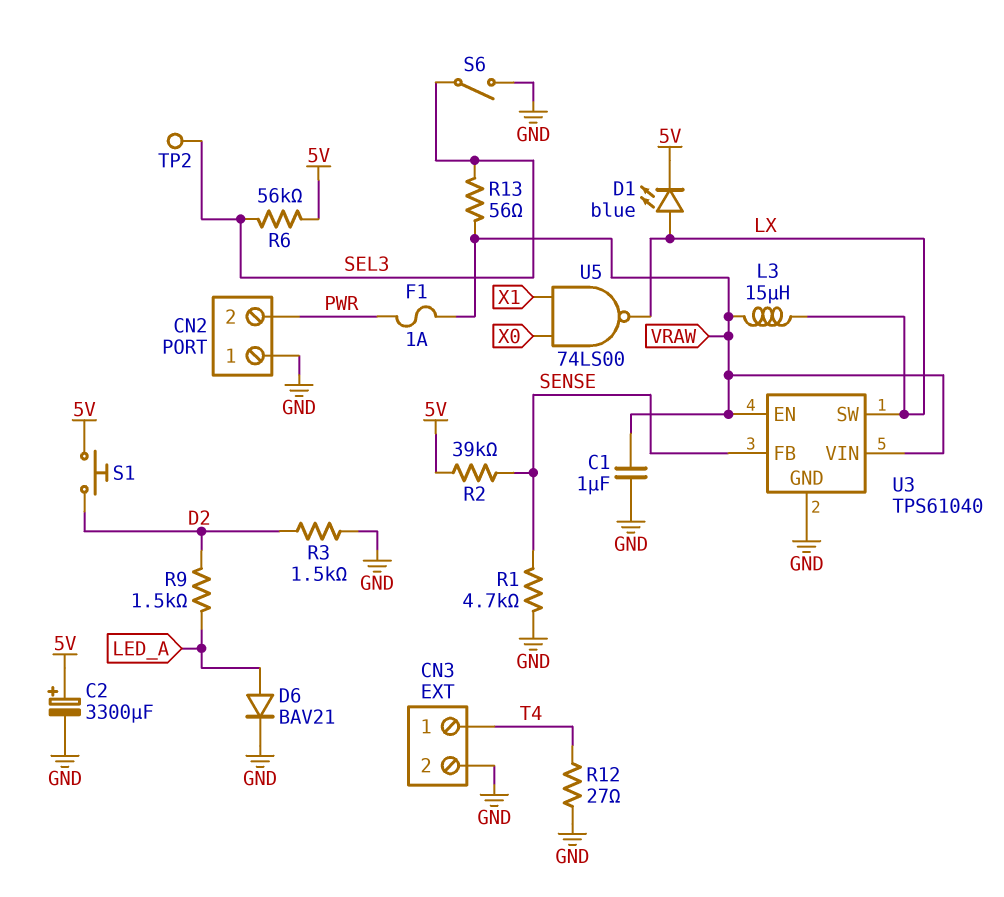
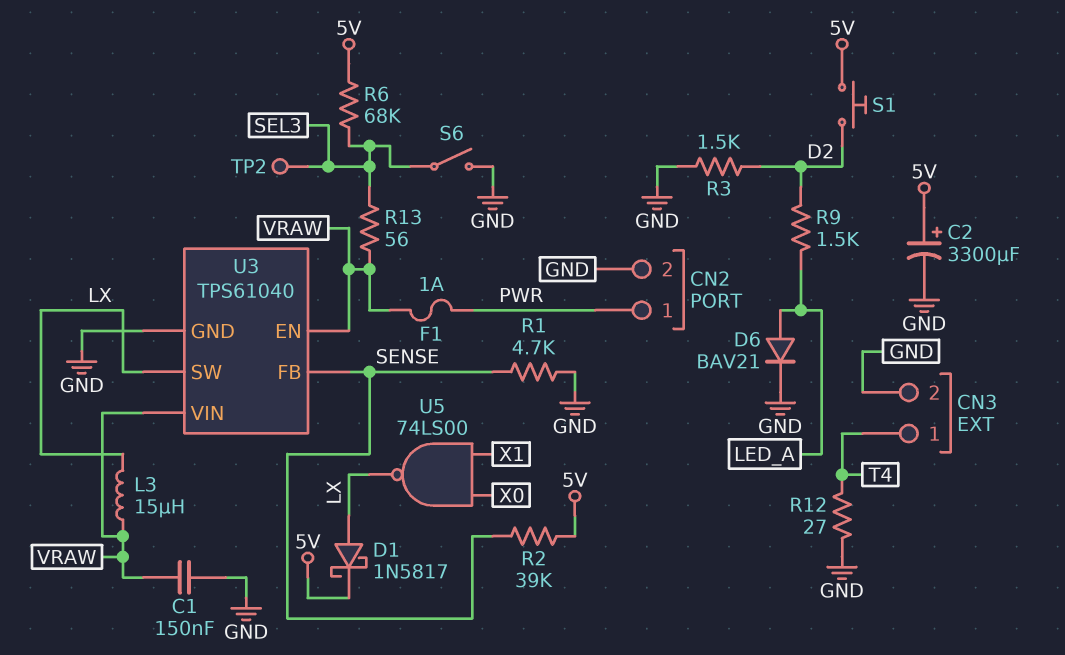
C1: 1uF (GND, VRAW) -> 150nF (GND, VRAW)
CN2 pin 1: GND -> PWR
CN2 pin 2: PWR -> GND
D1: LED blue (A LX, K 5V) -> schottky 1N5817 (A LX, K 5V)
R6: 56k (5V, SEL3) -> 68k (5V, SEL3)

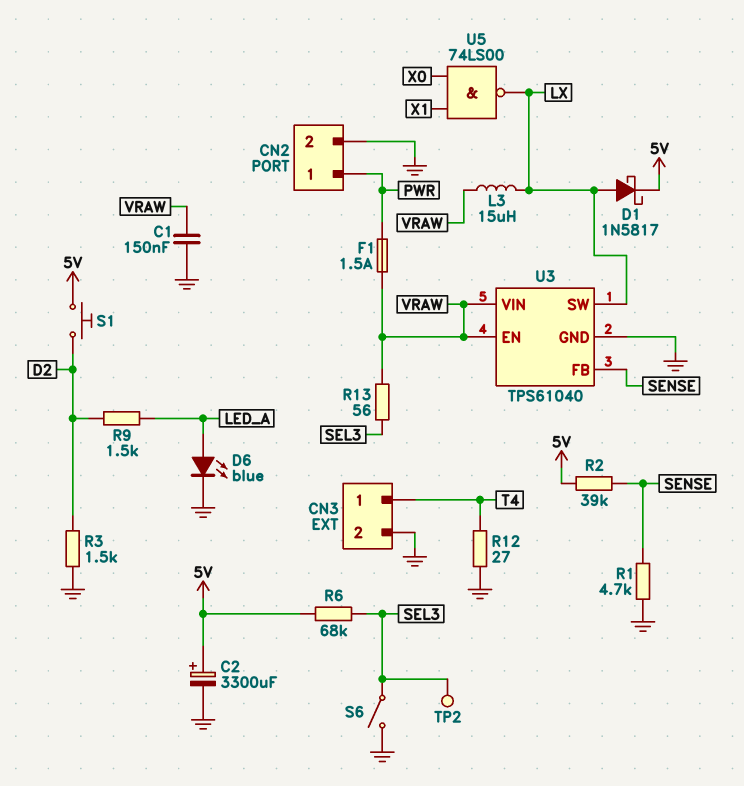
D6: diode BAV21 (A LED_A, K GND) -> LED blue (A LED_A, K GND)
F1: 1A (PWR, VRAW) -> 1.5A (PWR, VRAW)

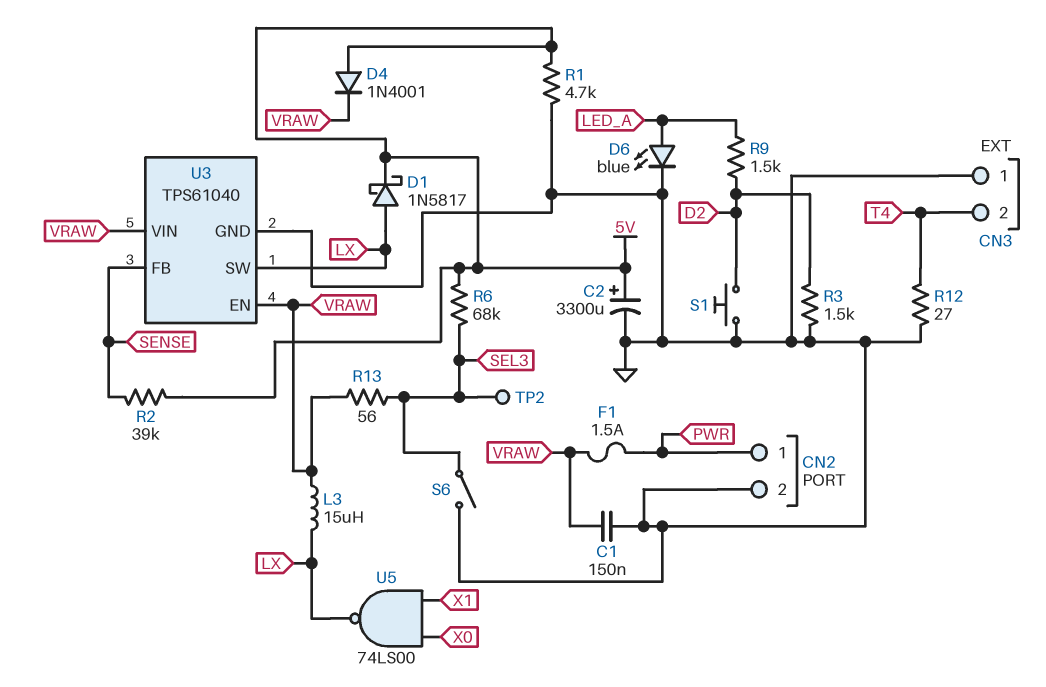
CN3 pin 1: T4 -> GND
CN3 pin 2: GND -> T4
D4: none -> diode 1N4001 (A 5V, K VRAW)
R1: 4.7k (GND, SENSE) -> 4.7k (5V, GND)
S1: button (5V, D2) -> button (D2, GND)

